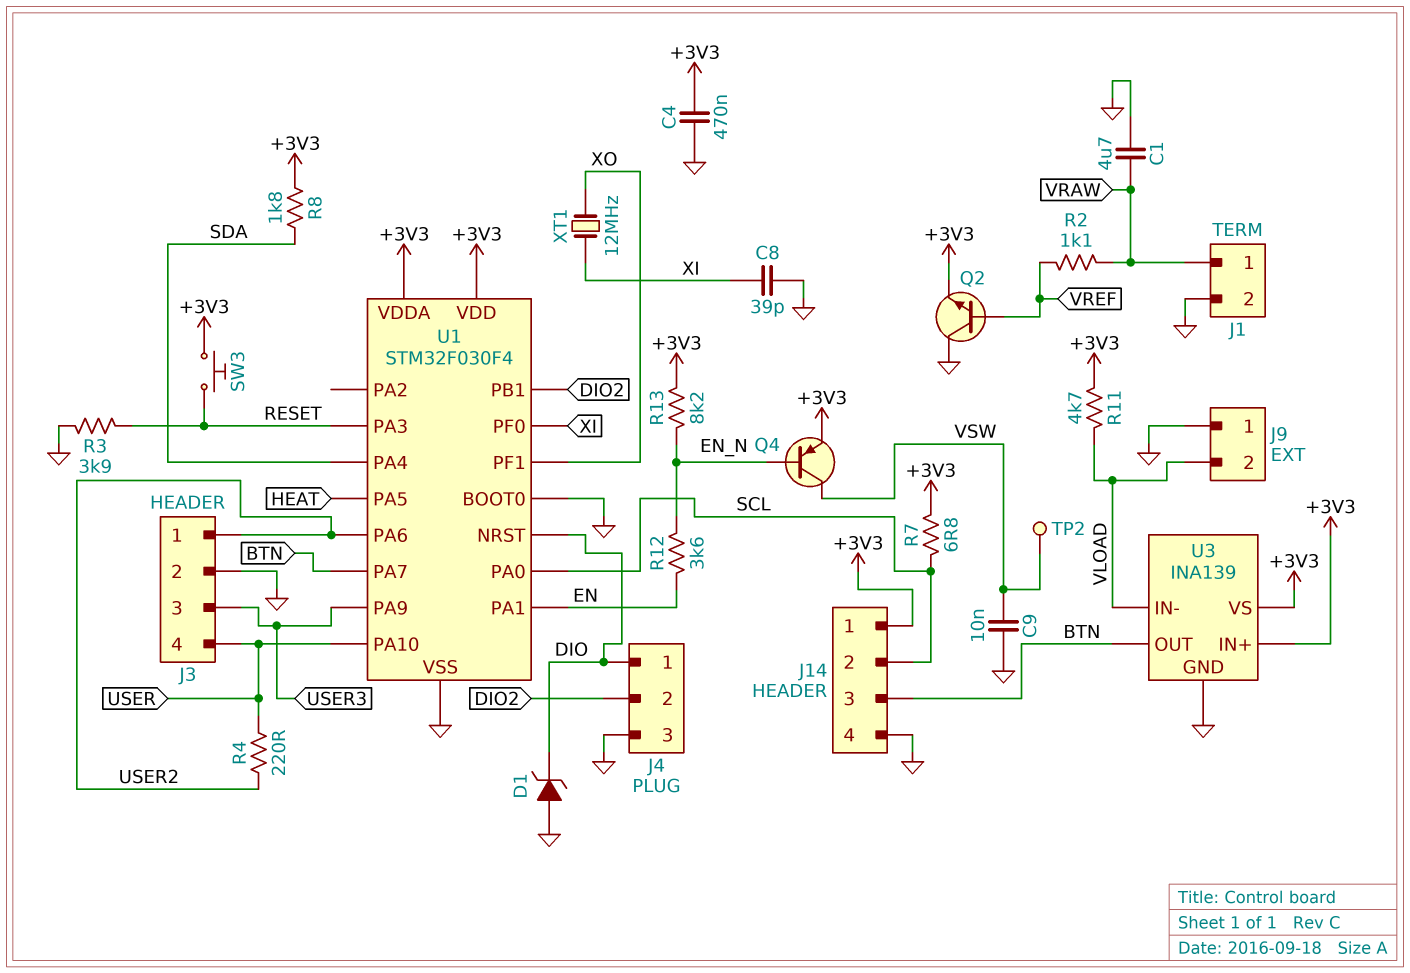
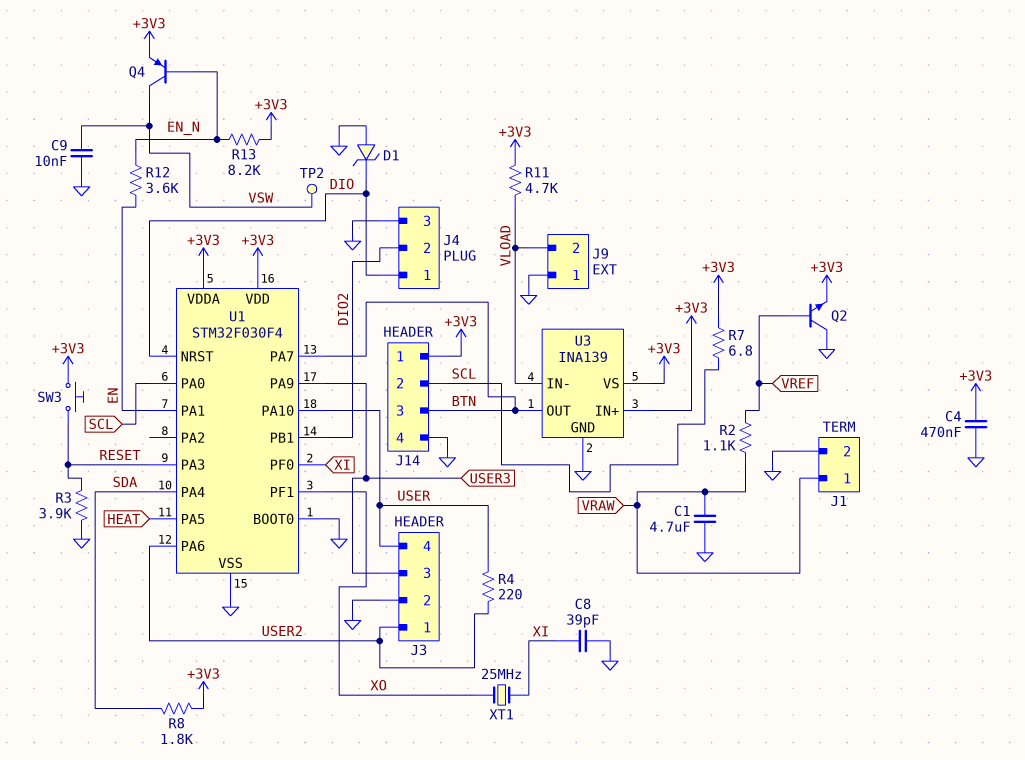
XT1: 12MHz (XI, XO) -> 25MHz (XI, XO)

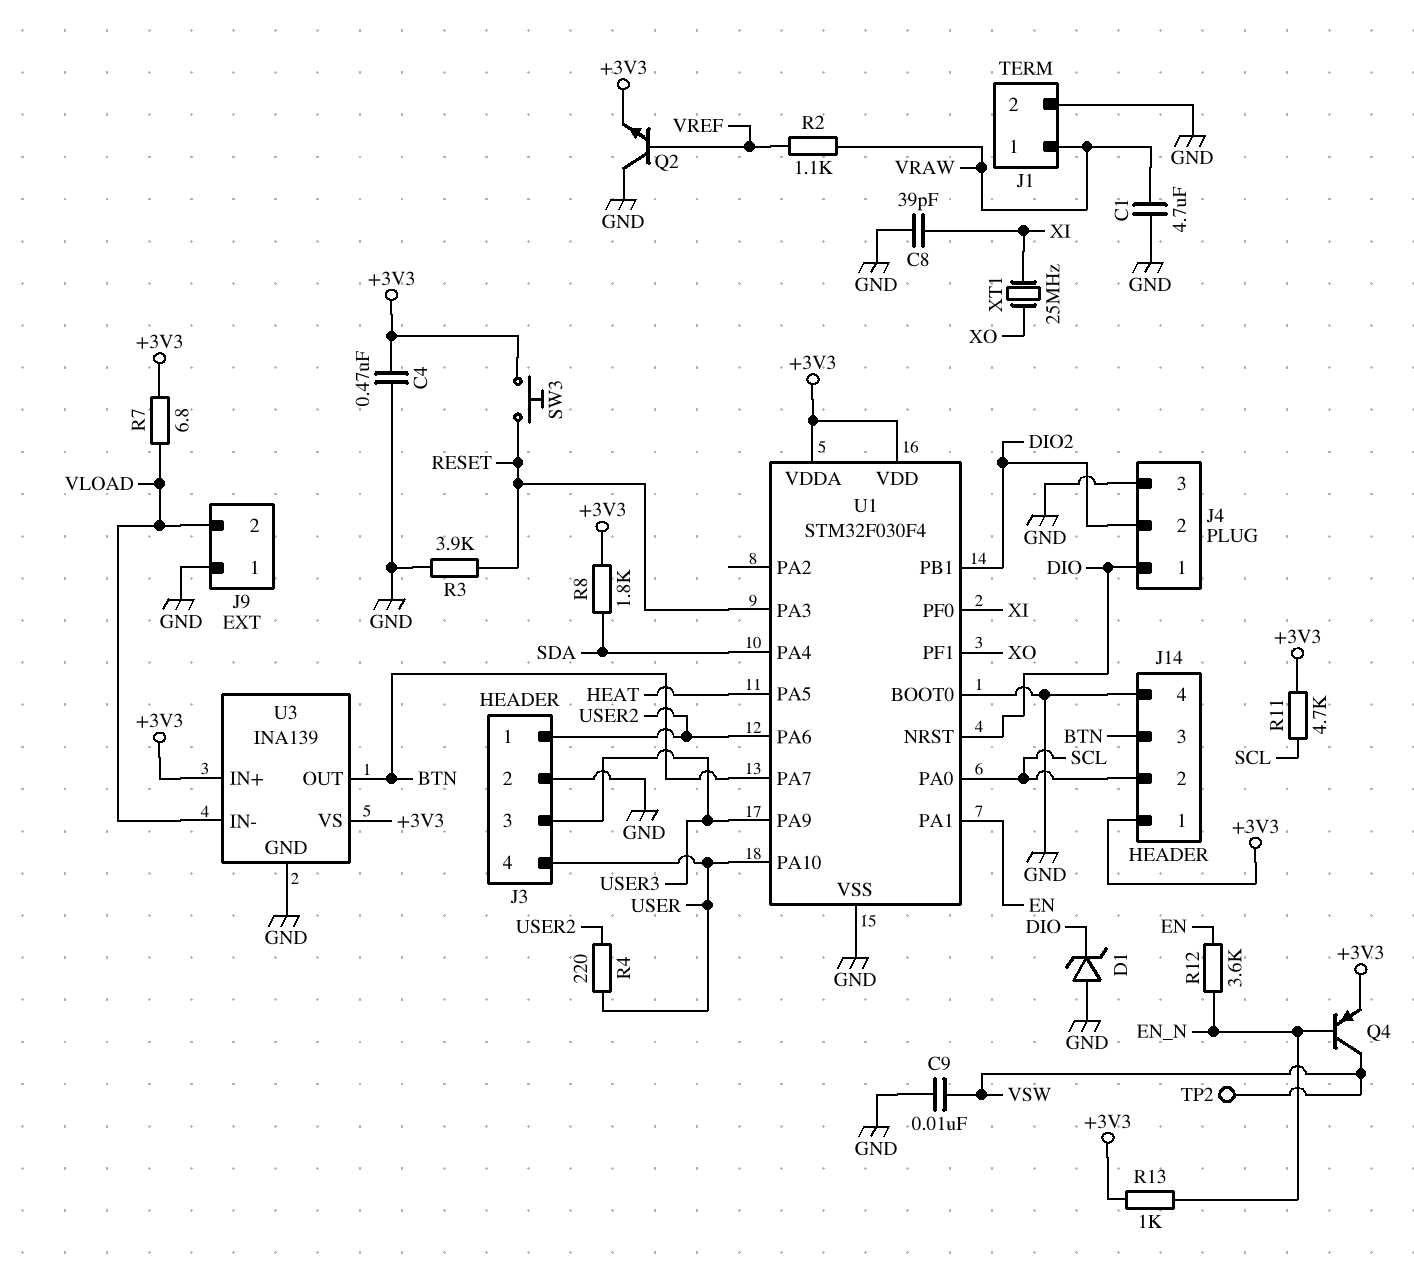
R7: 6.8 (+3V3, SCL) -> 6.8 (+3V3, VLOAD)
R11: 4.7k (+3V3, VLOAD) -> 4.7k (+3V3, SCL)
R13: 8.2k (+3V3, EN_N) -> 1k (+3V3, EN_N)

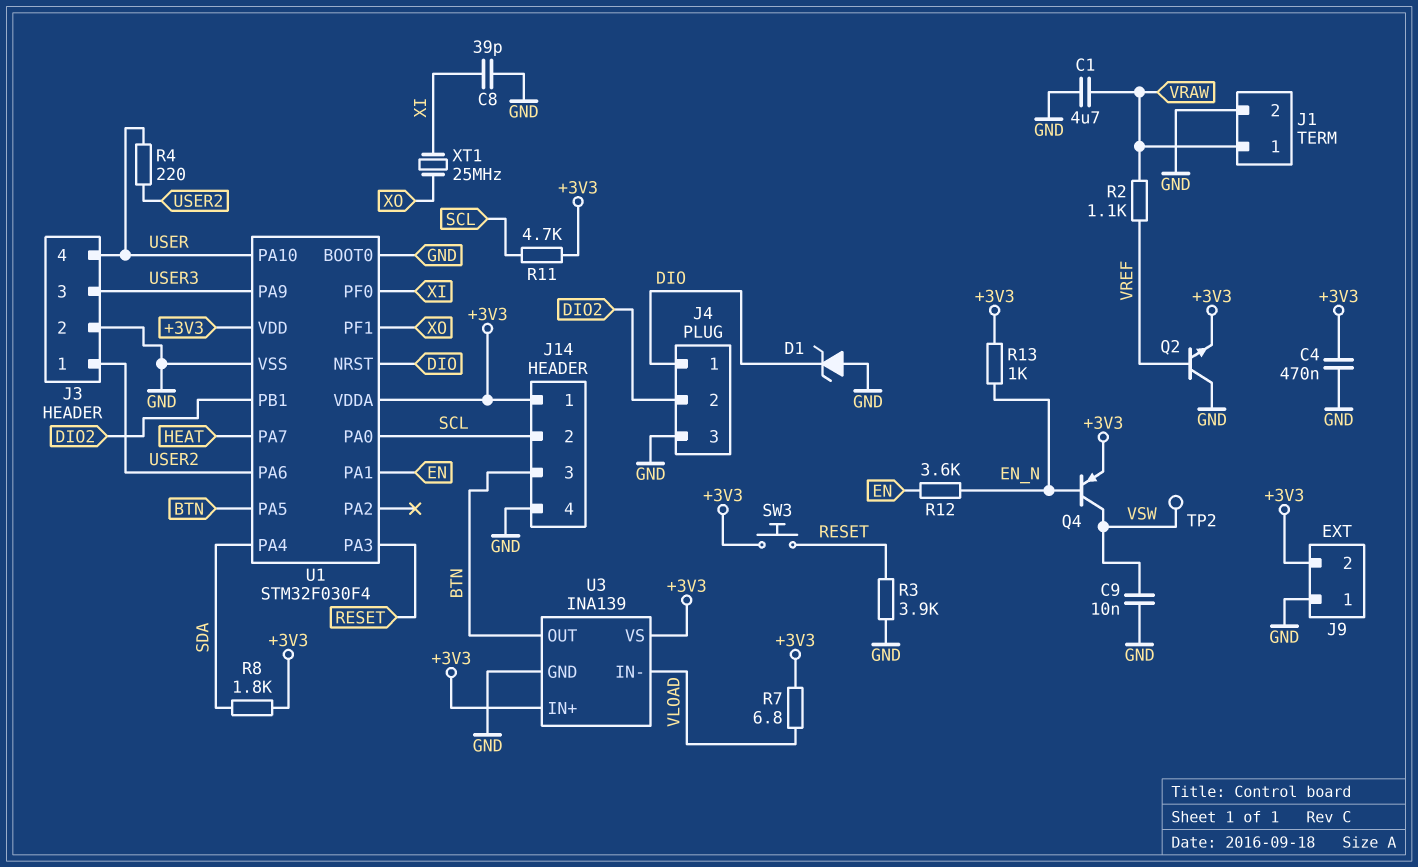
J9 pin 2: VLOAD -> +3V3
U1 pin PA5: HEAT -> BTN
U1 pin PA7: BTN -> HEAT

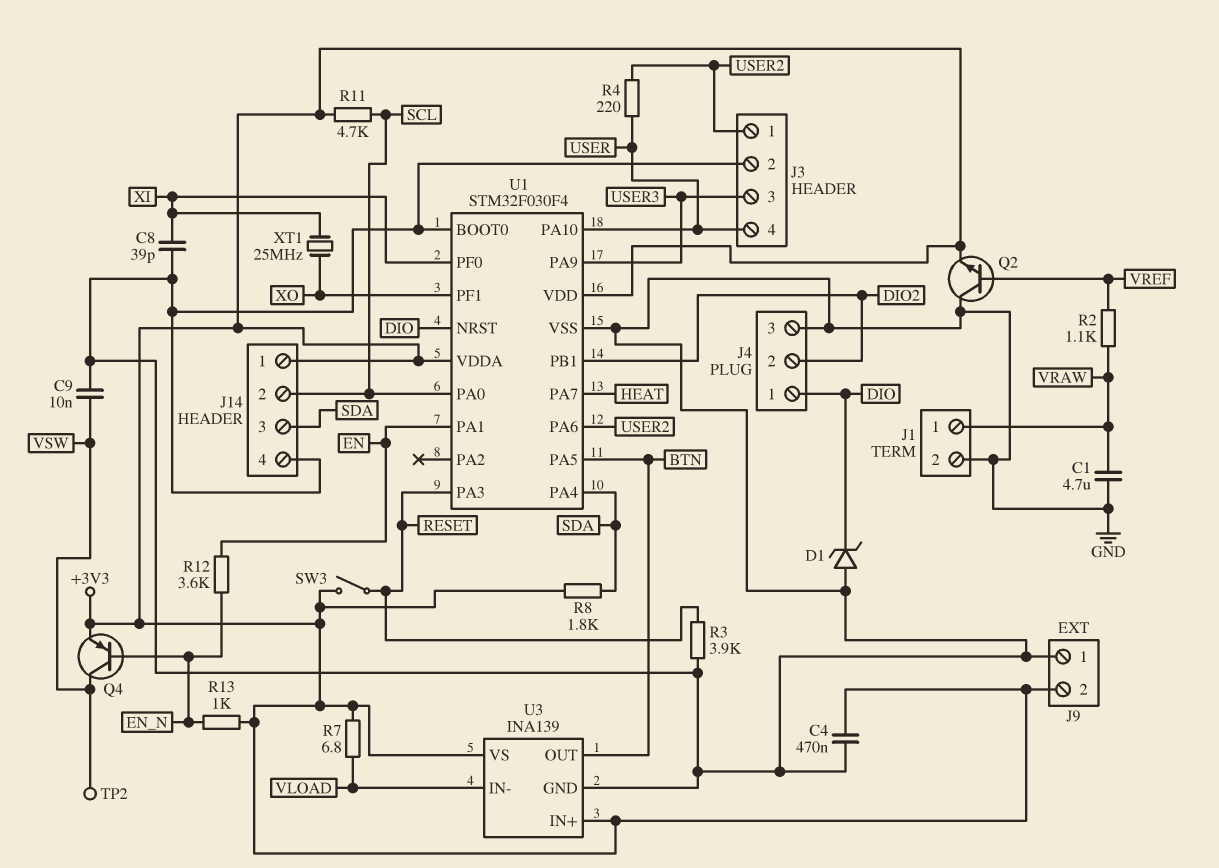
J14 pin 3: BTN -> SDA
SW3: button (+3V3, RESET) -> switch (+3V3, RESET)

